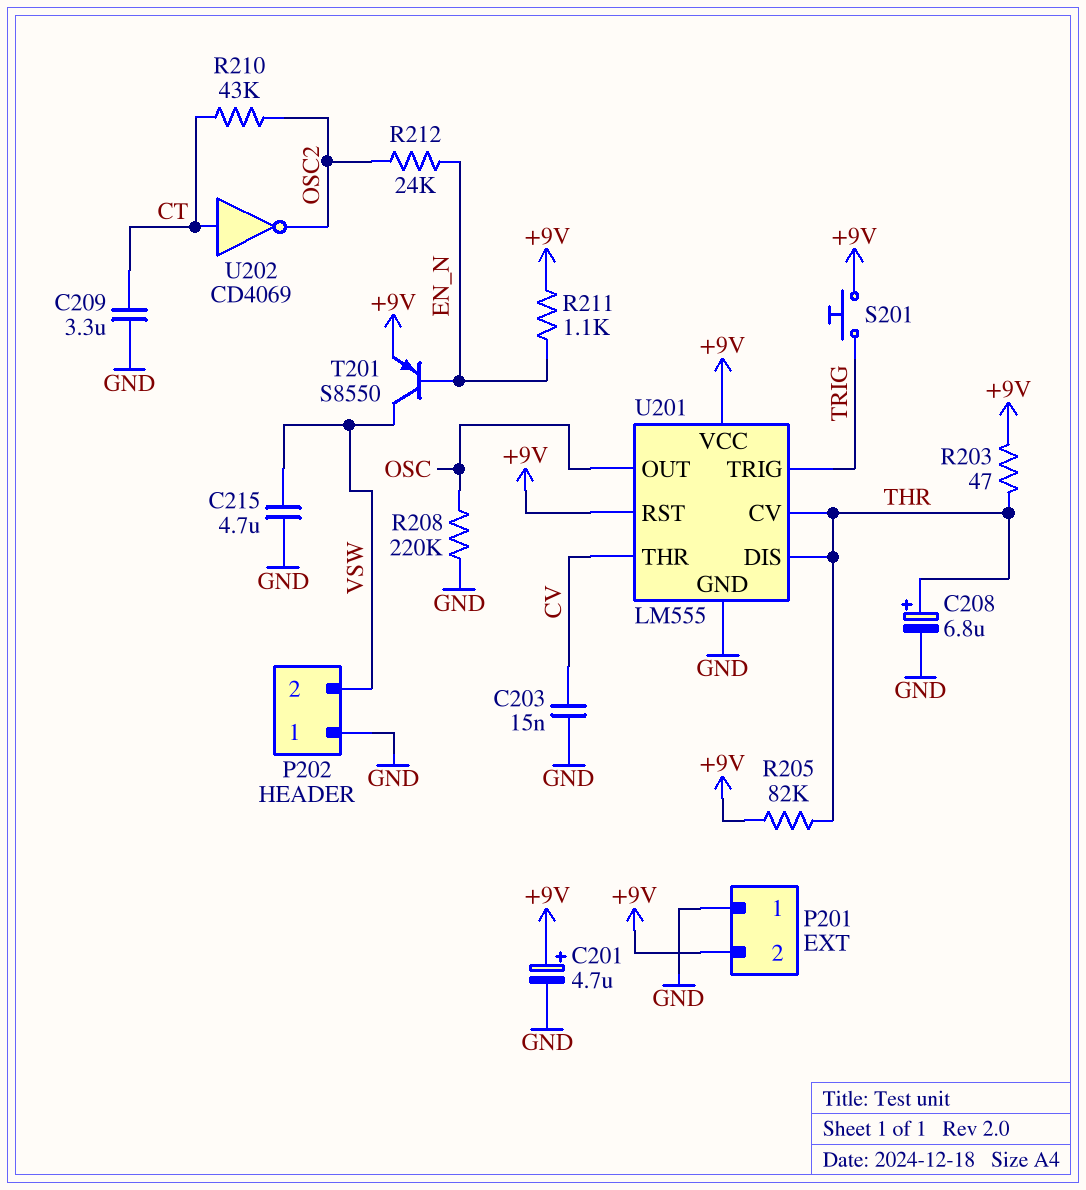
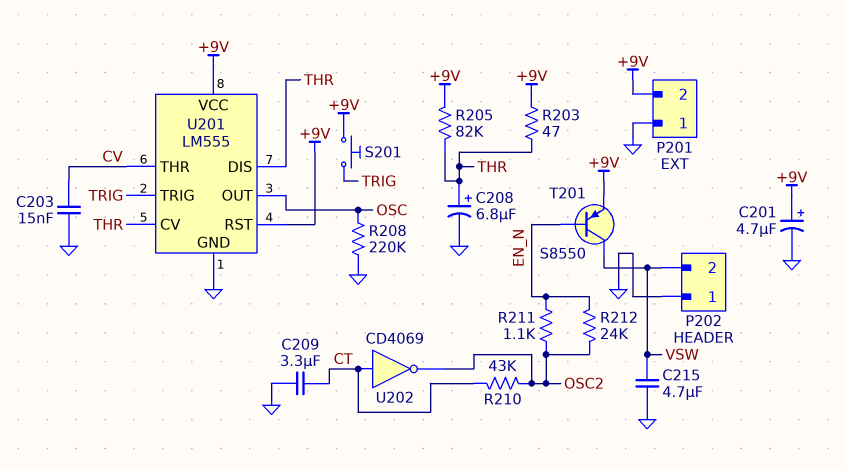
R211: 1.1k (+9V, EN_N) -> 1.1k (EN_N, OSC2)

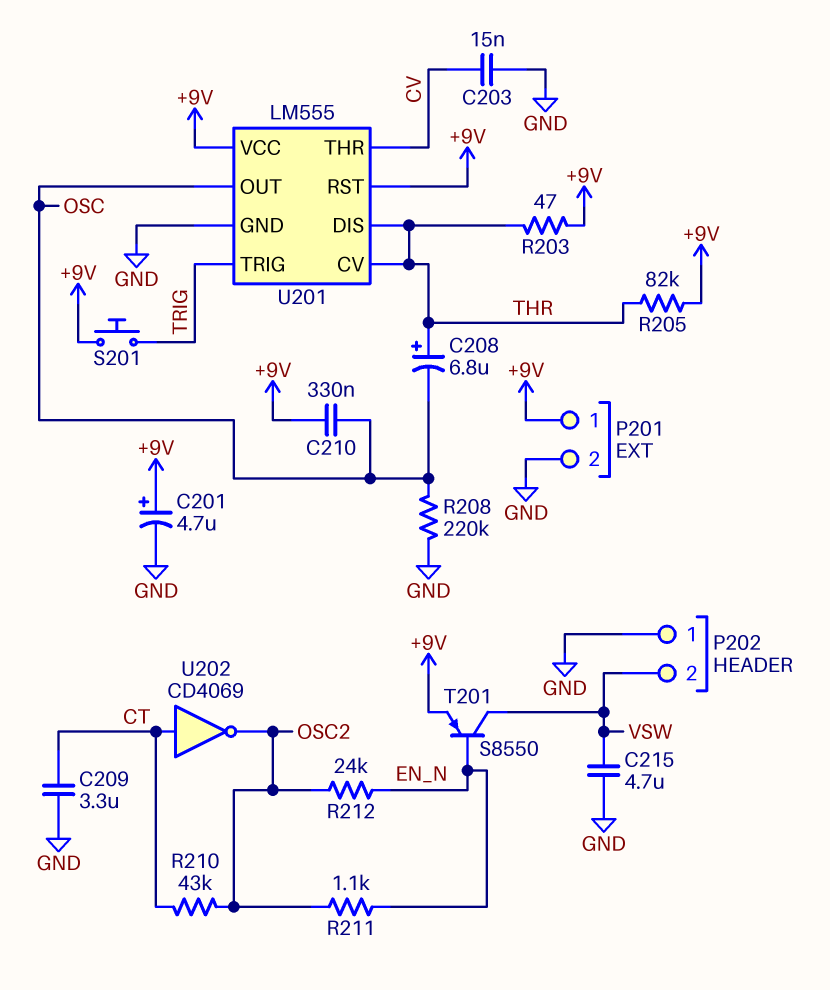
C208: 6.8uF (plus THR, minus GND) -> 6.8uF (plus THR, minus OSC)
C210: none -> 330nF (+9V, OSC)
P201 pin 1: GND -> +9V
P201 pin 2: +9V -> GND

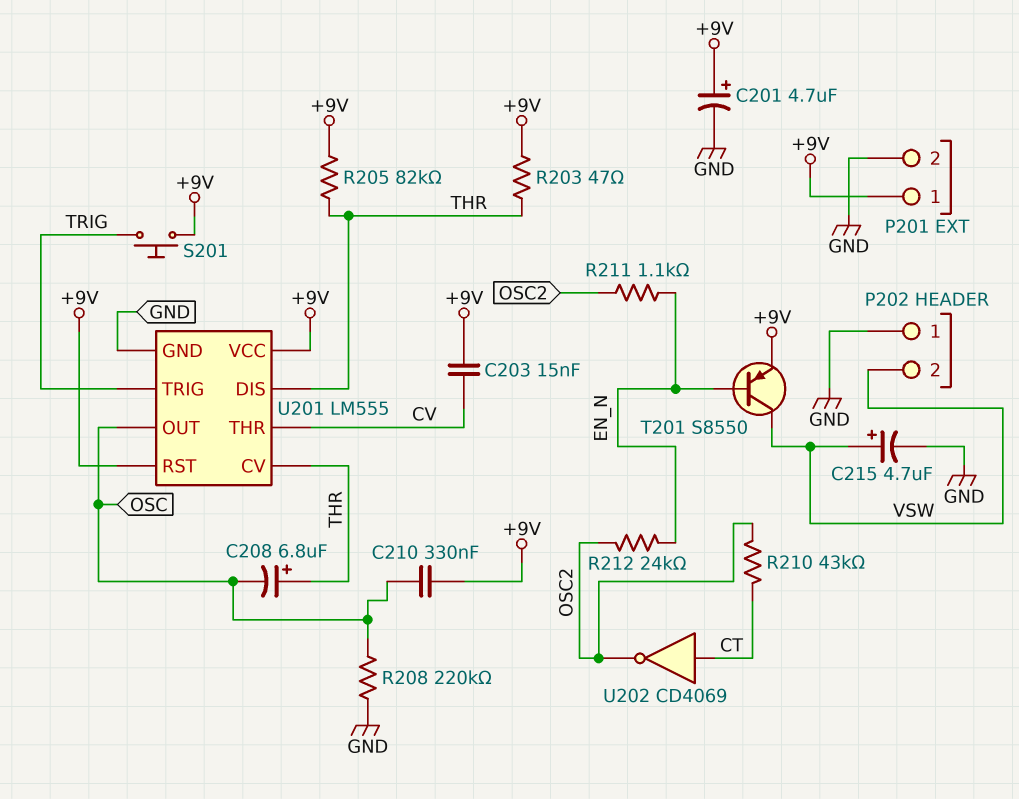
C203: 15nF (CV, GND) -> 15nF (+9V, CV)
C209: 3.3uF (CT, GND) -> none
C215: 4.7uF (GND, VSW) -> 4.7uF (plus VSW, minus GND)

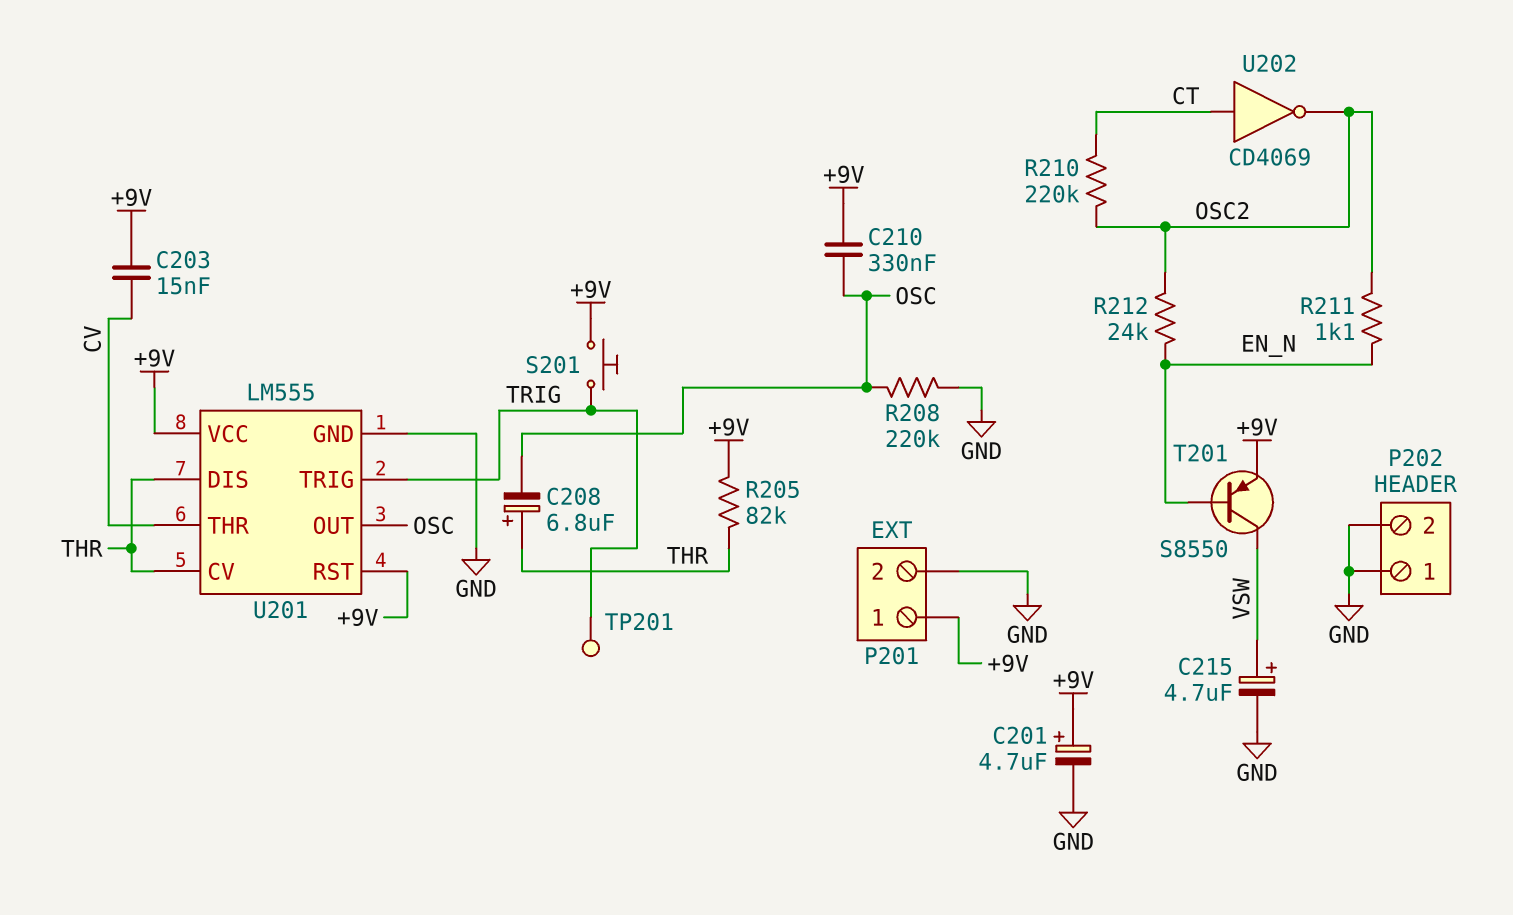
P202 pin 2: VSW -> GND
R203: 47 (+9V, THR) -> none
R210: 43k (CT, OSC2) -> 220k (CT, OSC2)
TP201: none -> test point (TRIG)

